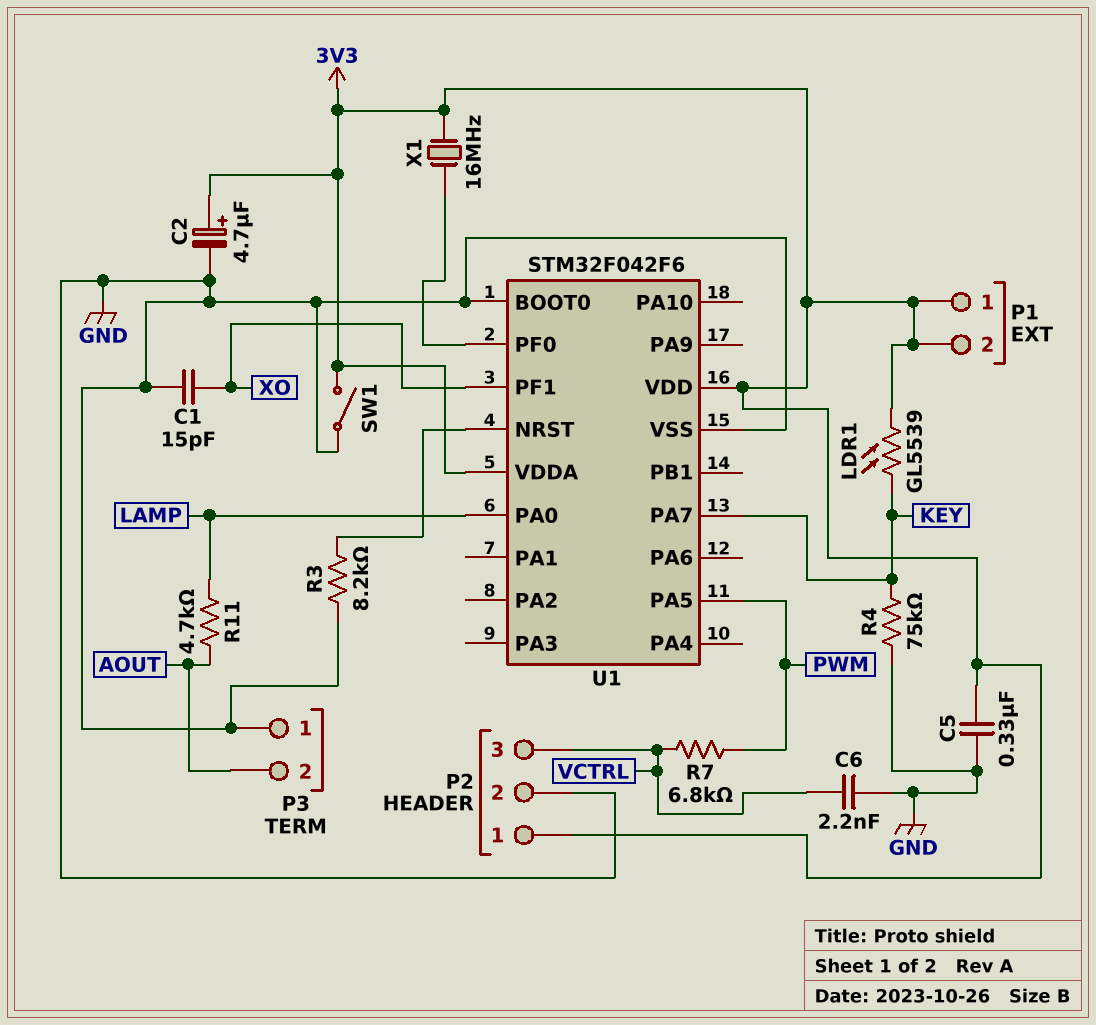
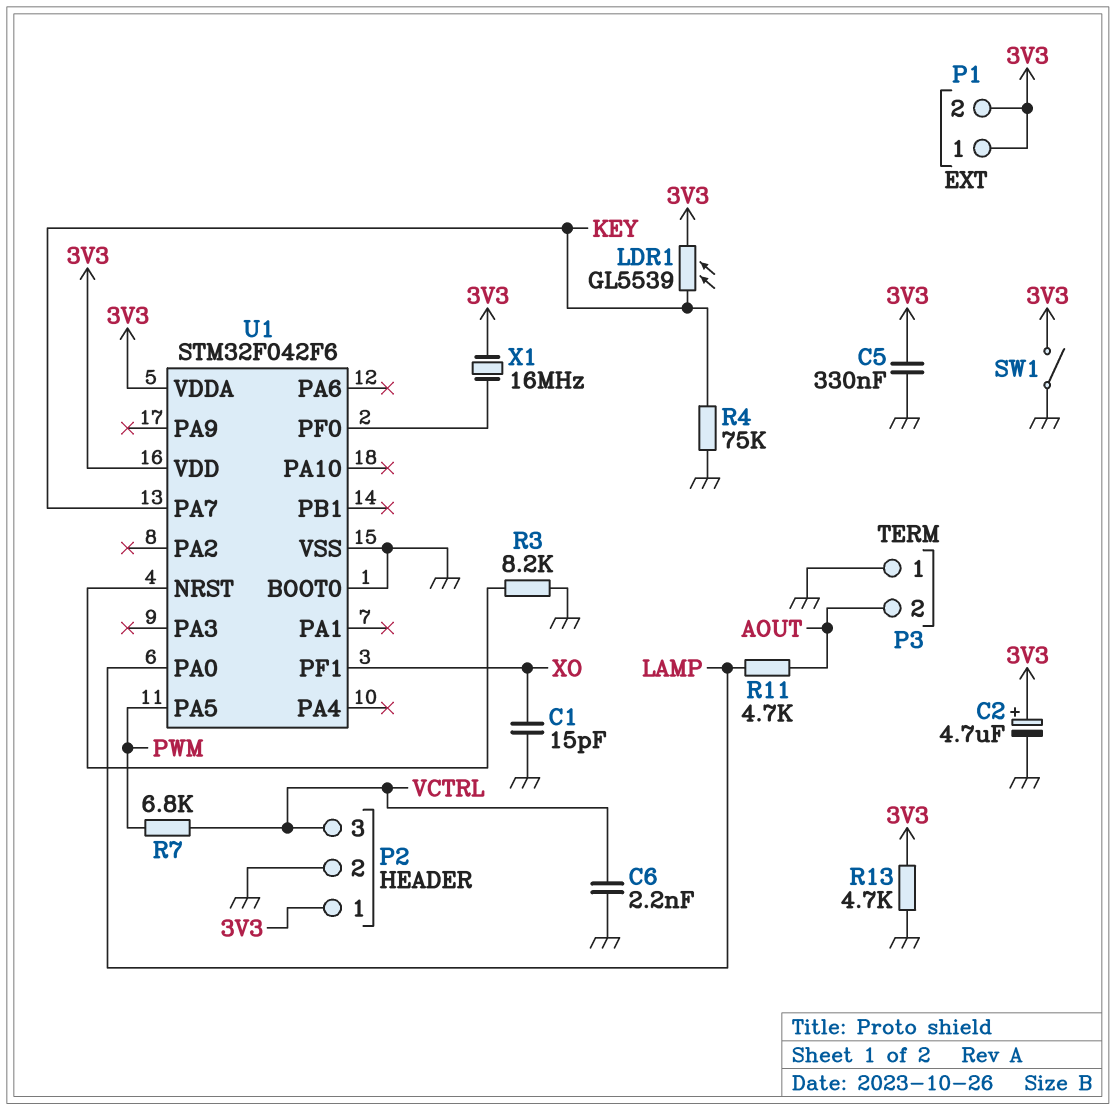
R13: none -> 4.7k (3V3, GND)

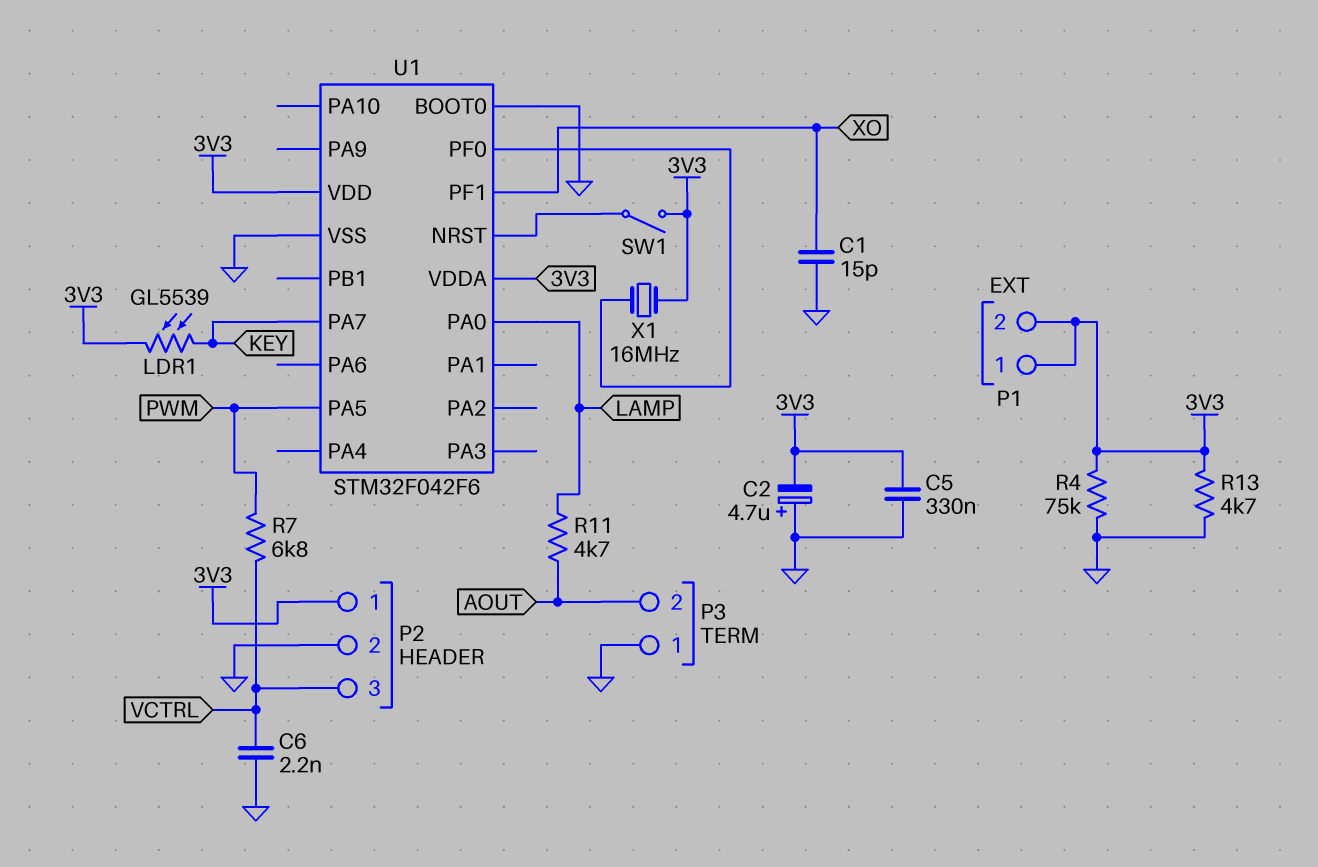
C2: 4.7uF (plus 3V3, minus GND) -> 4.7uF (plus GND, minus 3V3)
R3: 8.2k (GND, U1/NRST) -> none
R4: 75k (GND, KEY) -> 75k (3V3, GND)
SW1: switch (3V3, GND) -> switch (3V3, U1/NRST)

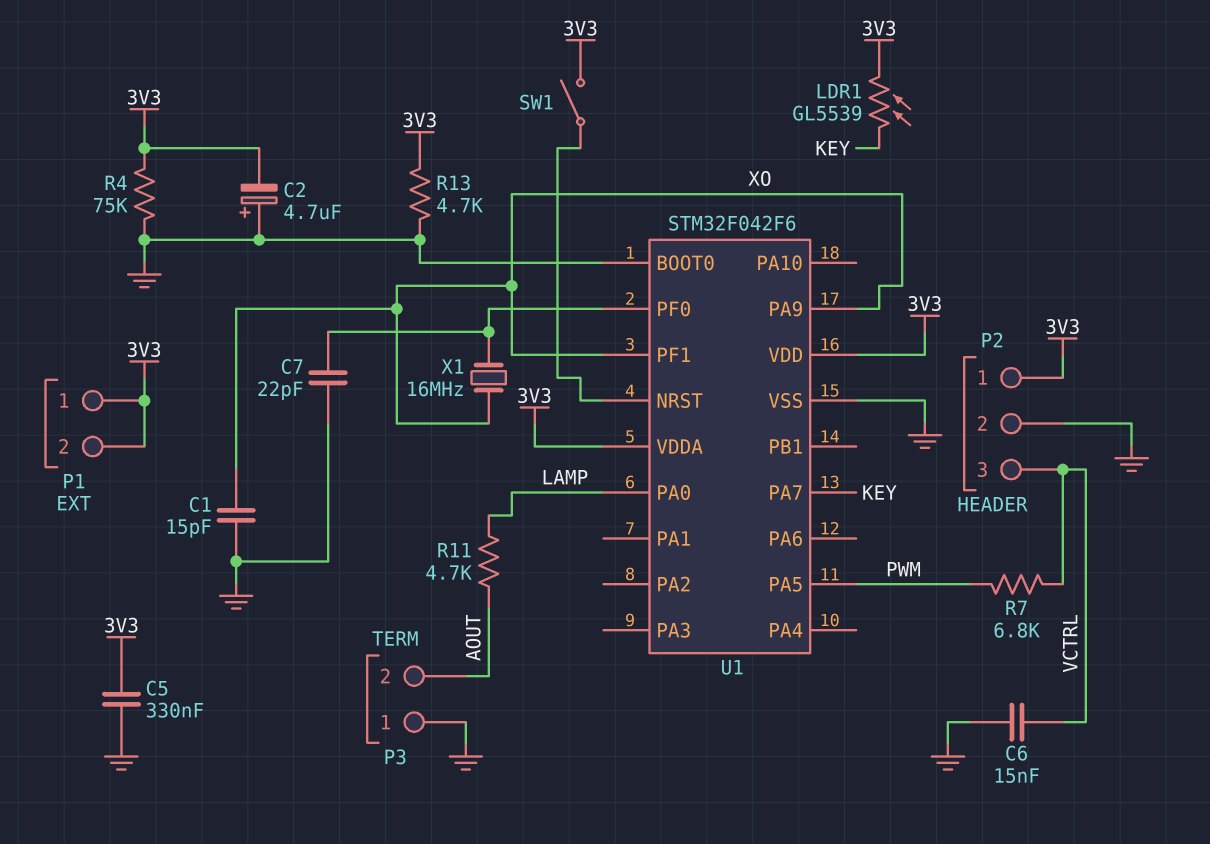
C6: 2.2nF (GND, VCTRL) -> 15nF (GND, VCTRL)
C7: none -> 22pF (GND, U1/PF0)
U1 pin PA9: none -> XO
X1: 16MHz (3V3, U1/PF0) -> 16MHz (U1/PF0, XO)

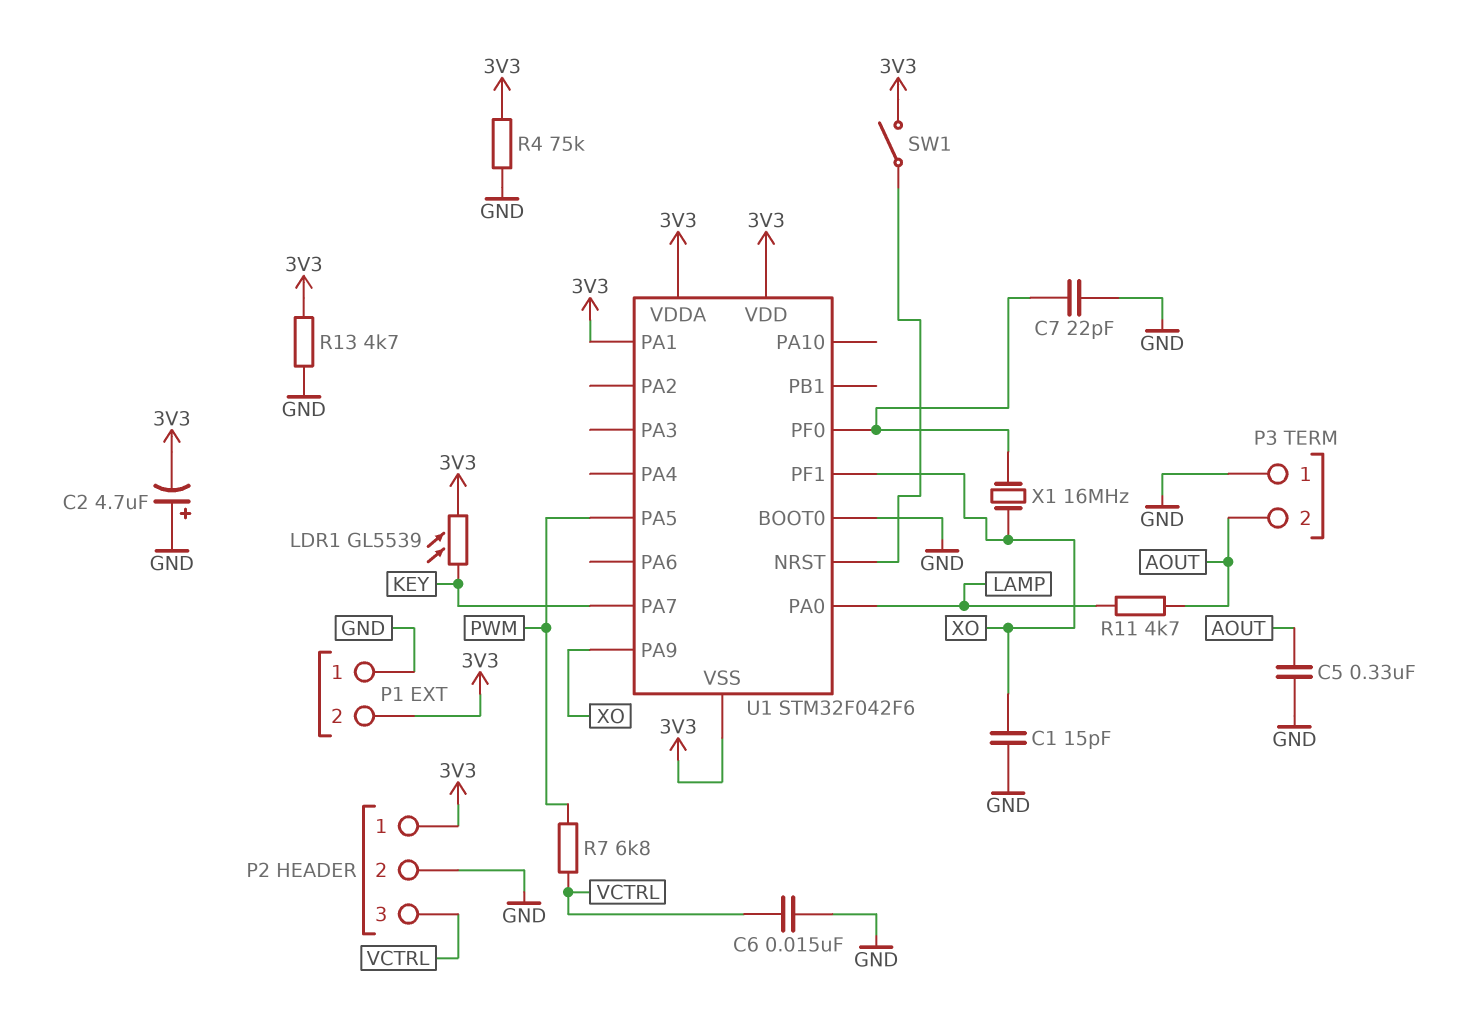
C5: 330nF (3V3, GND) -> 330nF (AOUT, GND)
P1 pin 1: 3V3 -> GND
U1 pin PA1: none -> 3V3
U1 pin VSS: GND -> 3V3

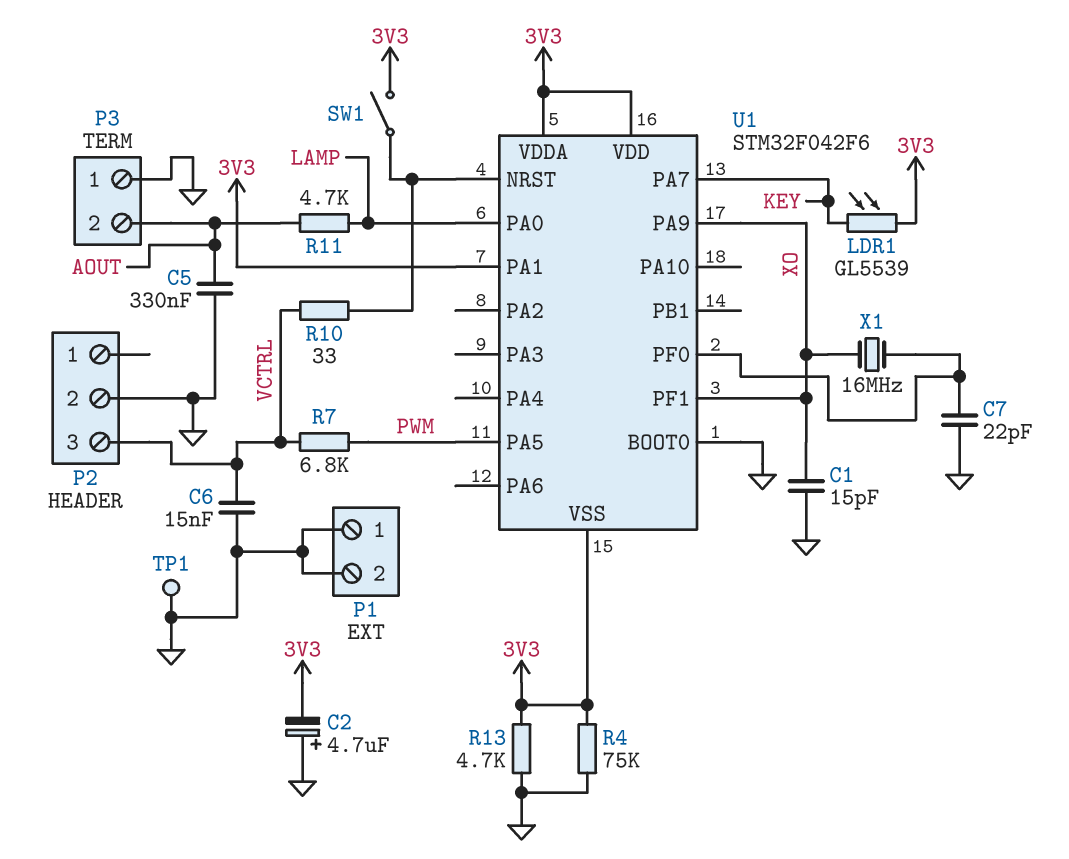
P1 pin 2: 3V3 -> GND
P2 pin 1: 3V3 -> none
R10: none -> 33 (U1/NRST, VCTRL)
TP1: none -> test point (GND)

